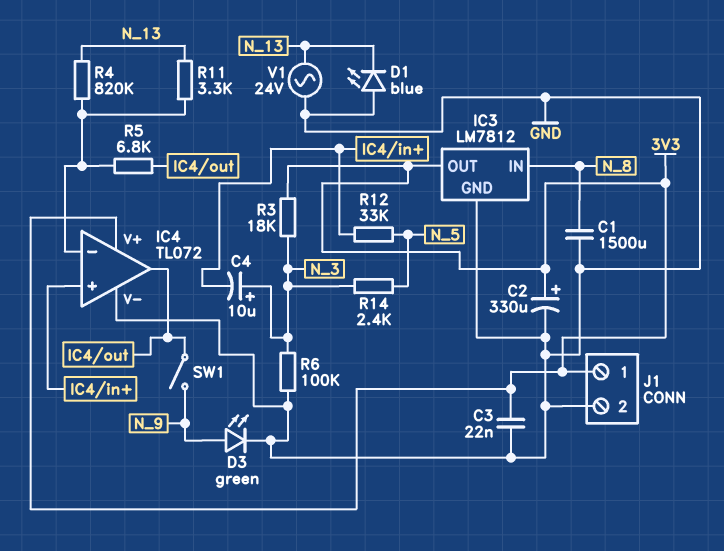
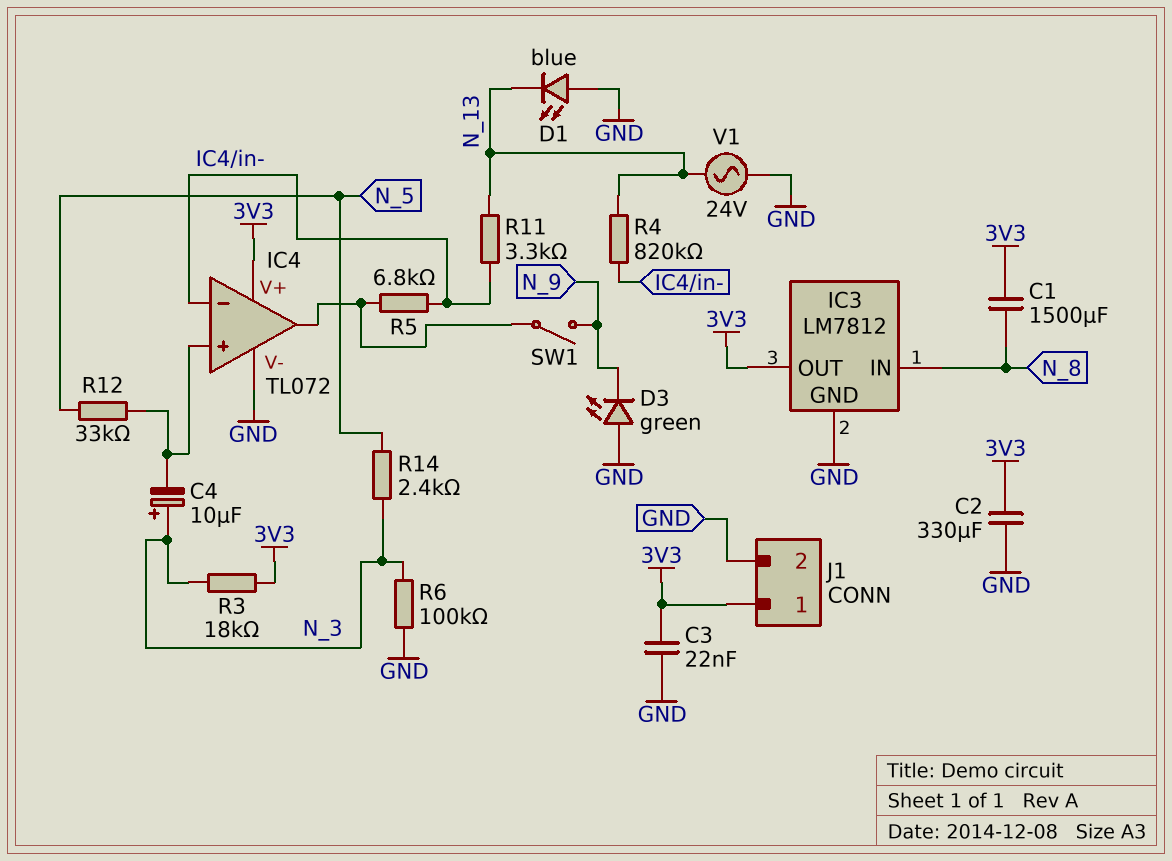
C1: 1500uF (GND, N_8) -> 1500uF (3V3, N_8)
C2: 330uF (plus 3V3, minus GND) -> 330uF (3V3, GND)
D3: LED green (A N_9, K GND) -> LED green (A GND, K N_9)

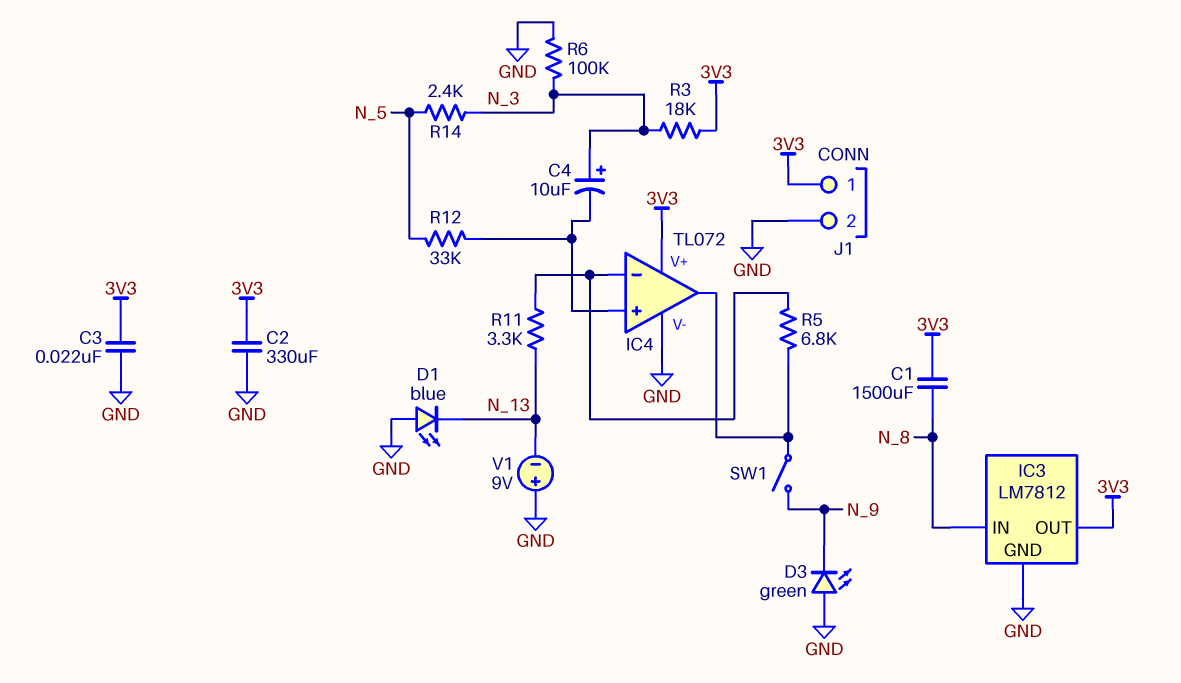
R4: 820k (IC4/in-, N_13) -> none
V1: AC 24V (GND, N_13) -> 9V (plus GND, minus N_13)

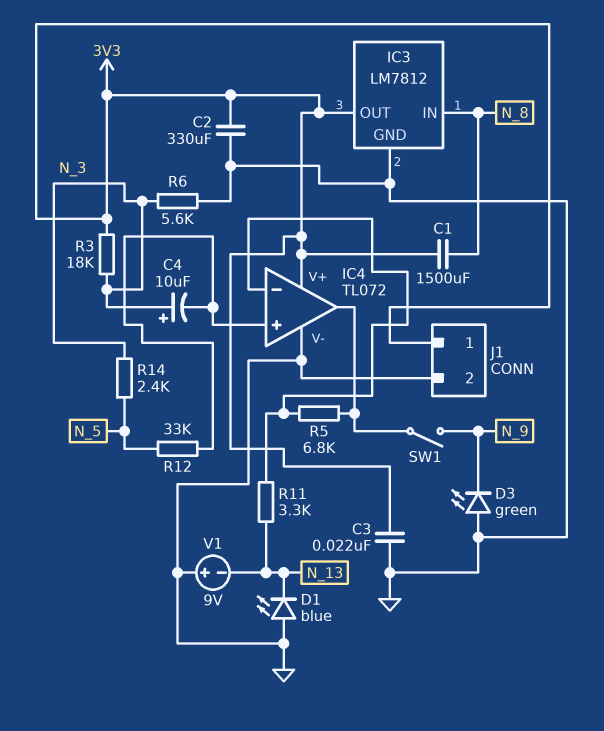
R6: 100k (GND, N_3) -> 5.6k (GND, N_3)

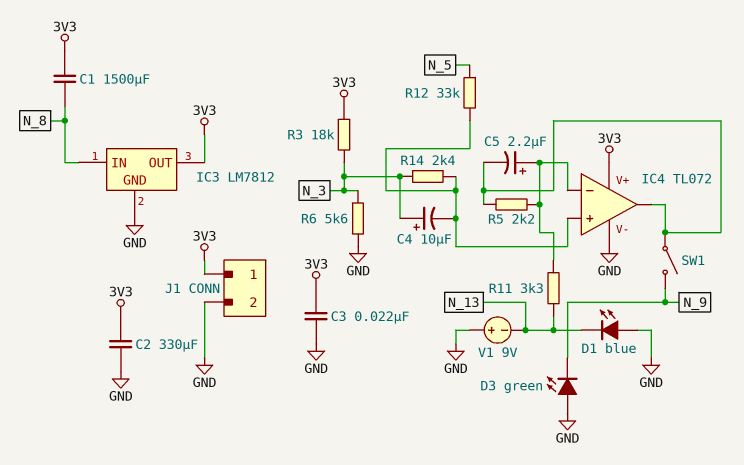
C5: none -> 2.2uF (plus IC4/in-, minus IC4/out)
R5: 6.8k (IC4/in-, IC4/out) -> 2.2k (IC4/in-, IC4/out)
R14: 2.4k (N_3, N_5) -> 2.4k (IC4/in+, N_3)

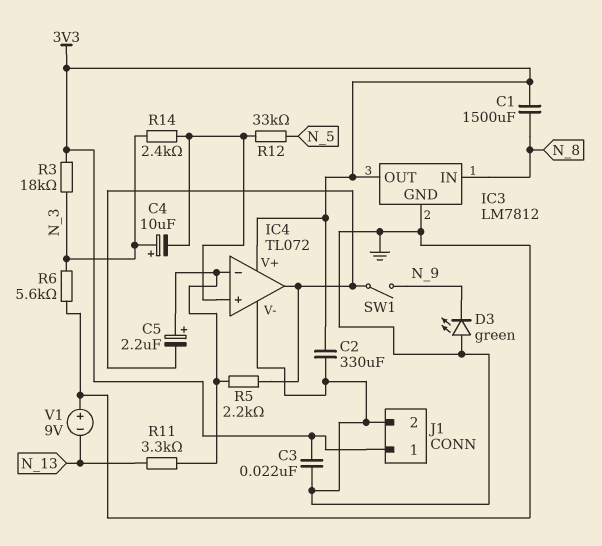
D1: LED blue (A GND, K N_13) -> none

